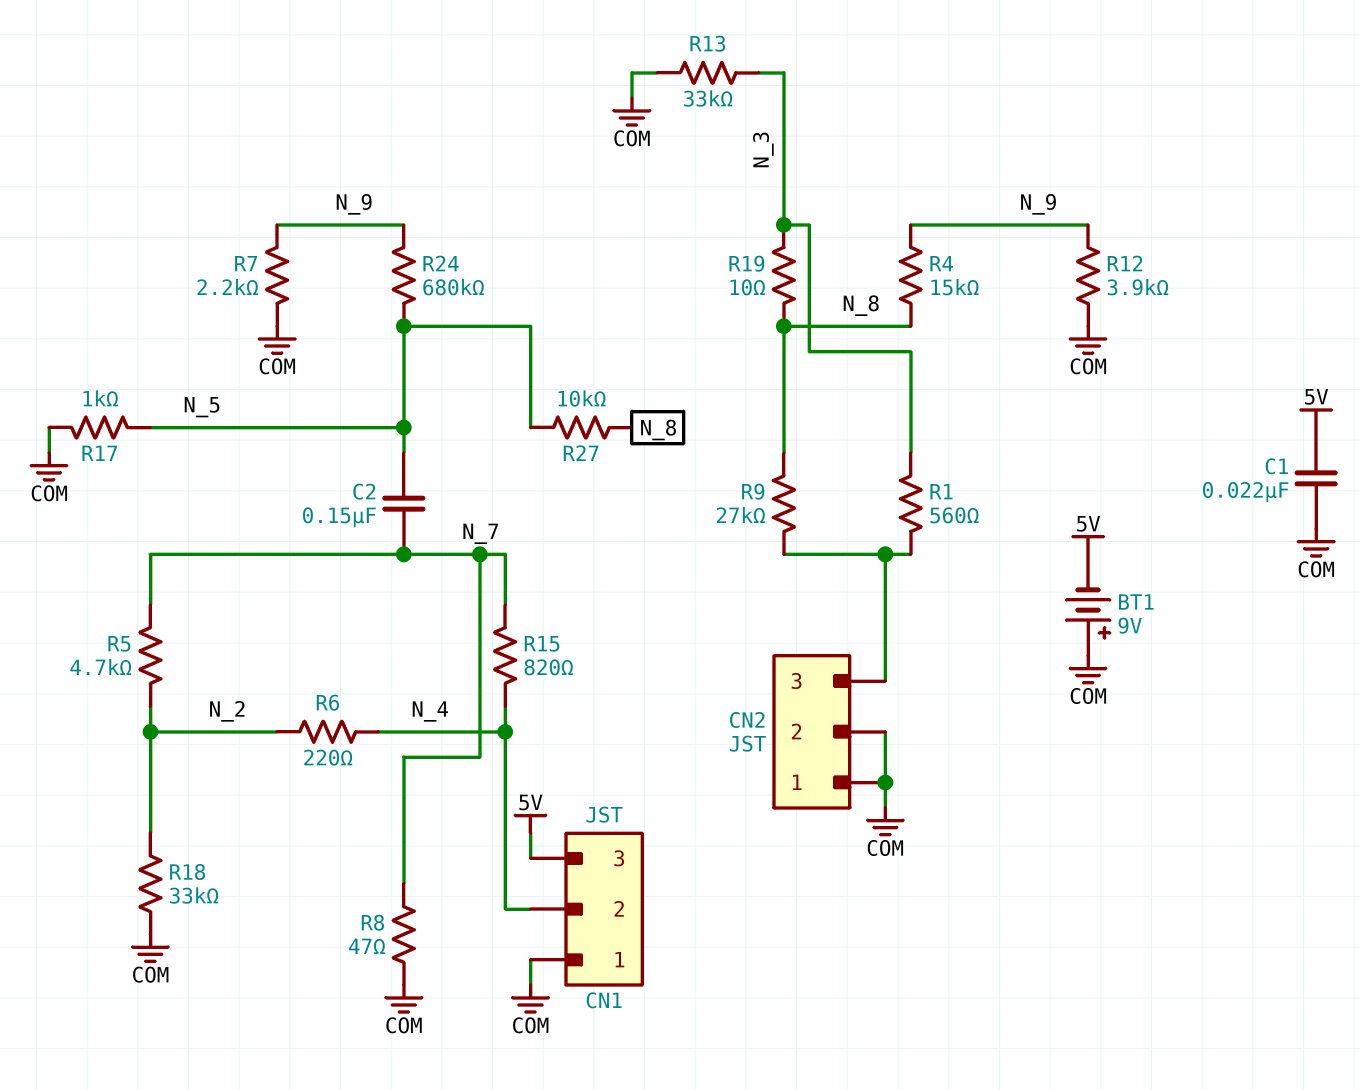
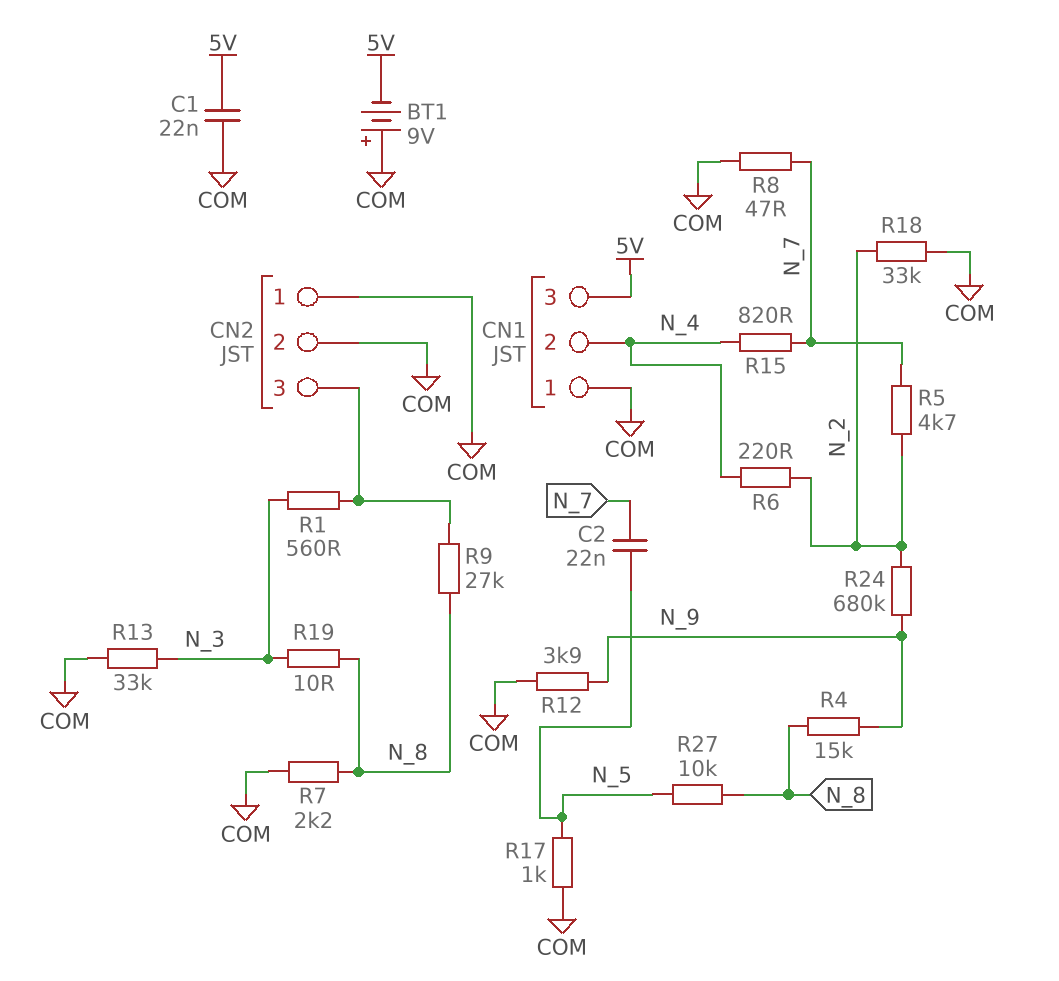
C2: 150nF (N_5, N_7) -> 22nF (N_5, N_7)
R7: 2.2k (COM, N_9) -> 2.2k (COM, N_8)
R24: 680k (N_5, N_9) -> 680k (N_2, N_9)

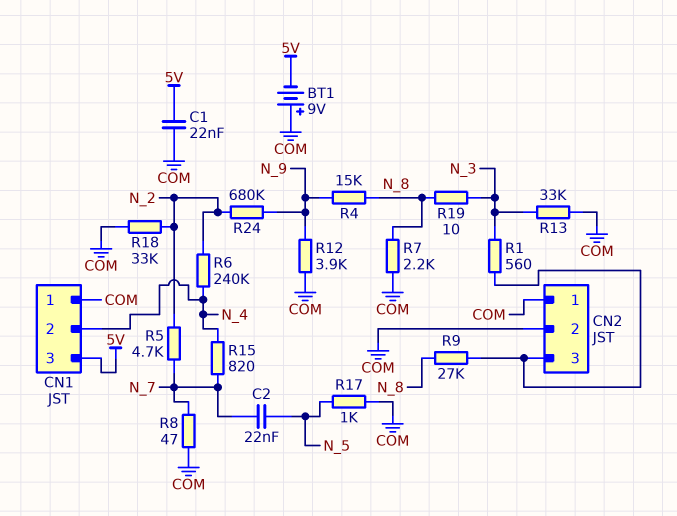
R6: 220 (N_2, N_4) -> 240k (N_2, N_4)
R27: 10k (N_5, N_8) -> none

